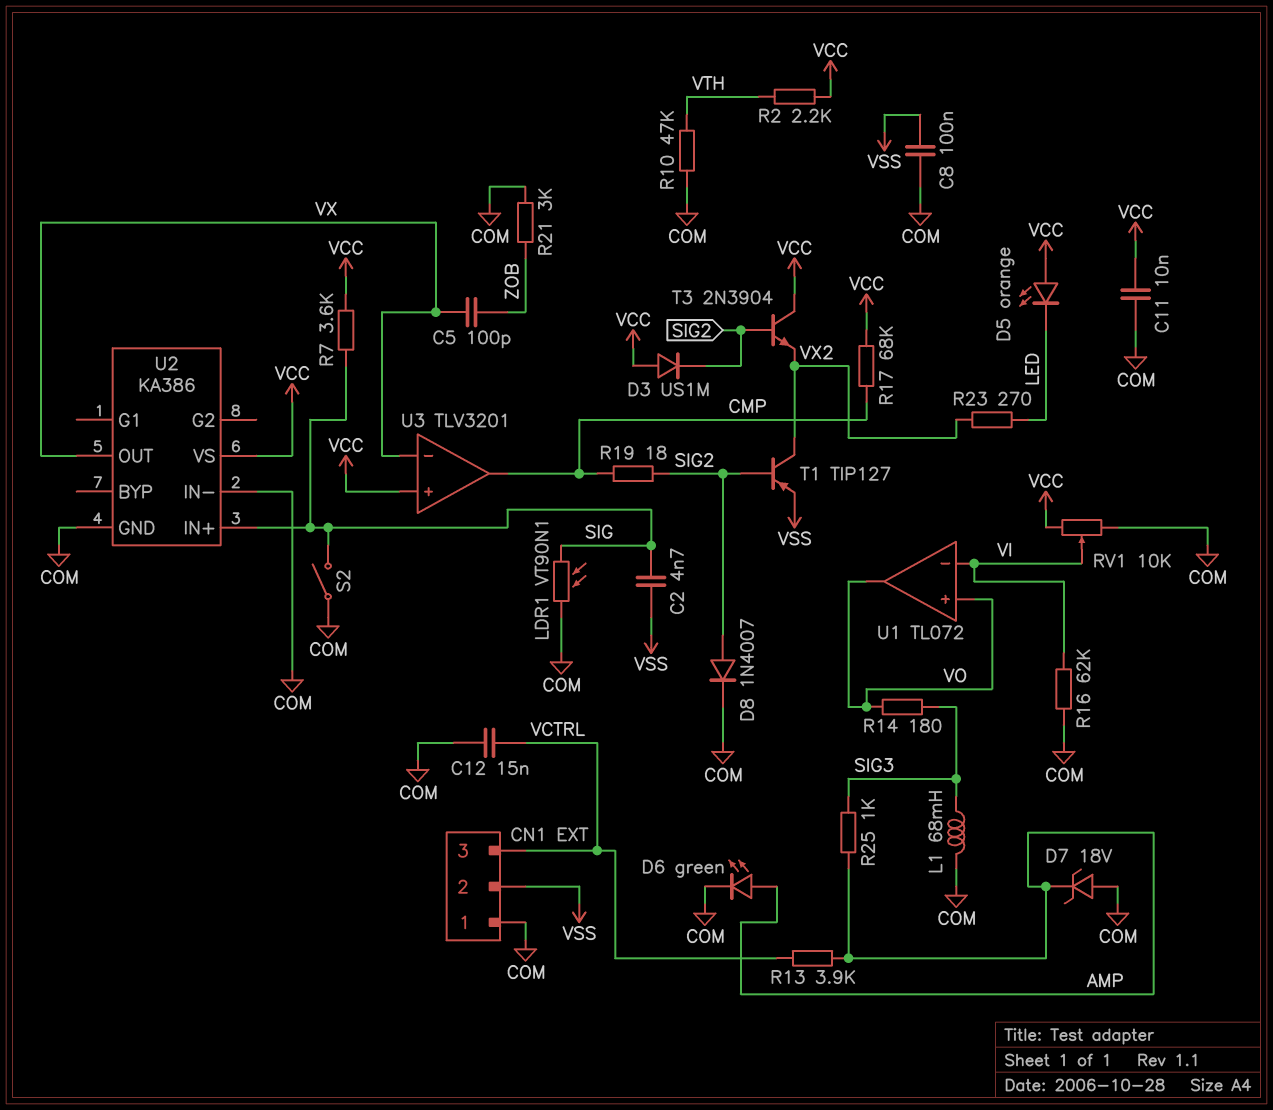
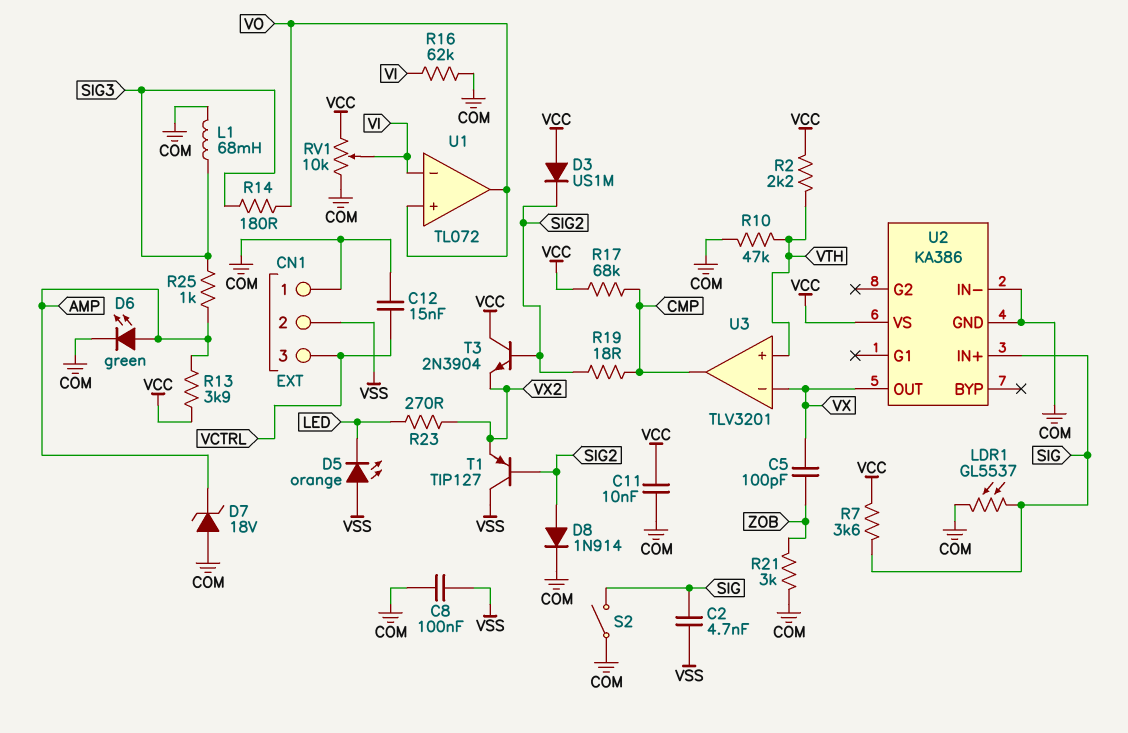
D5: LED orange (A VCC, K LED) -> LED orange (A VSS, K LED)
D8: diode 1N4007 (A SIG2, K COM) -> diode 1N914 (A SIG2, K COM)
LDR1: VT90N1 (COM, SIG) -> GL5537 (COM, SIG)
R13: 3.9k (AMP, VCTRL) -> 3.9k (AMP, VCC)
T1: PNP TIP127 (B SIG2, C VX2, E VSS) -> PNP TIP127 (B SIG2, C VSS, E VX2)
U3 pin in+: VCC -> VTH

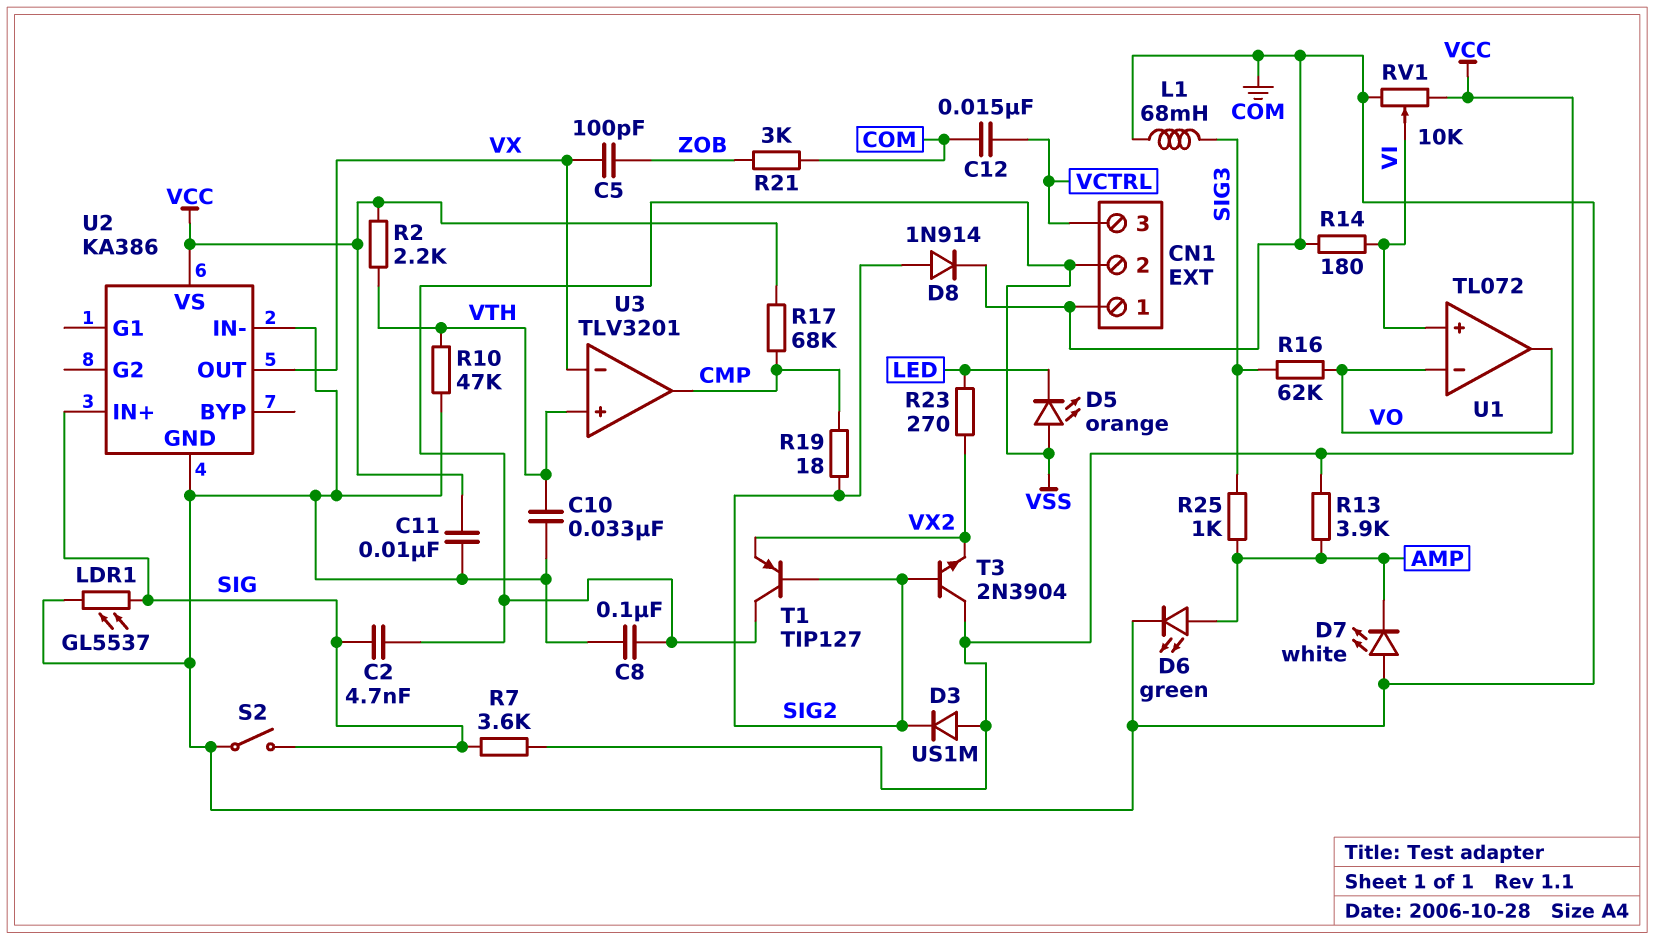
C10: none -> 33nF (COM, VTH)
D7: zener 18V (A COM, K AMP) -> LED white (A COM, K AMP)
R14: 180 (SIG3, VO) -> 180 (COM, VI)
R16: 62k (COM, VI) -> 62k (SIG3, VO)
U1 pin in+: VO -> VI
U1 pin in-: VI -> VO

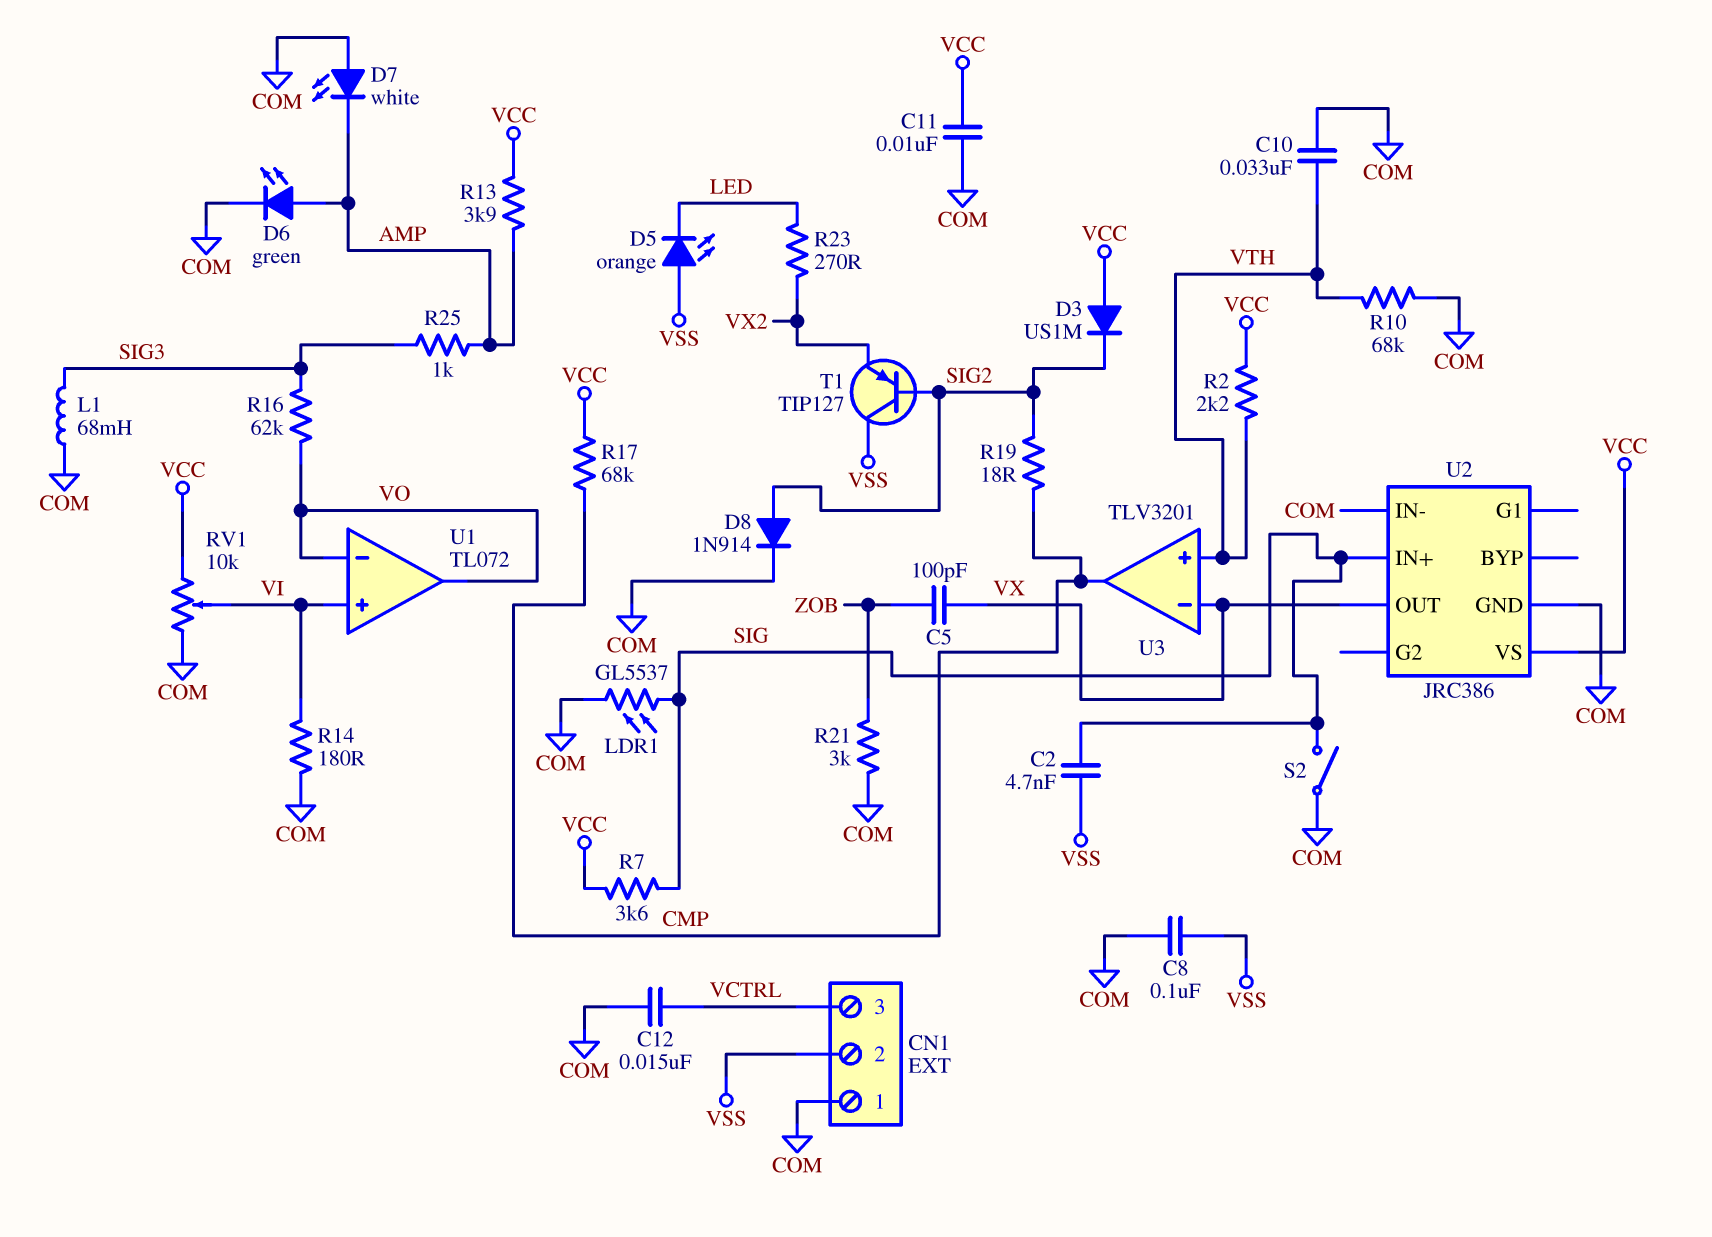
R10: 47k (COM, VTH) -> 68k (COM, VTH)
T3: NPN 2N3904 (B SIG2, C VCC, E VX2) -> none
U2: KA386 -> JRC386

